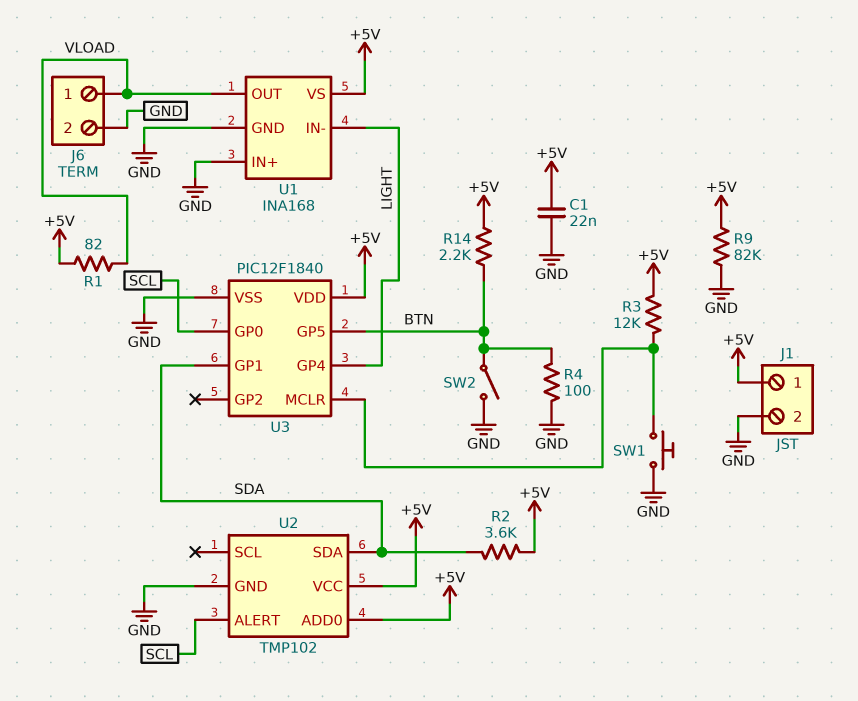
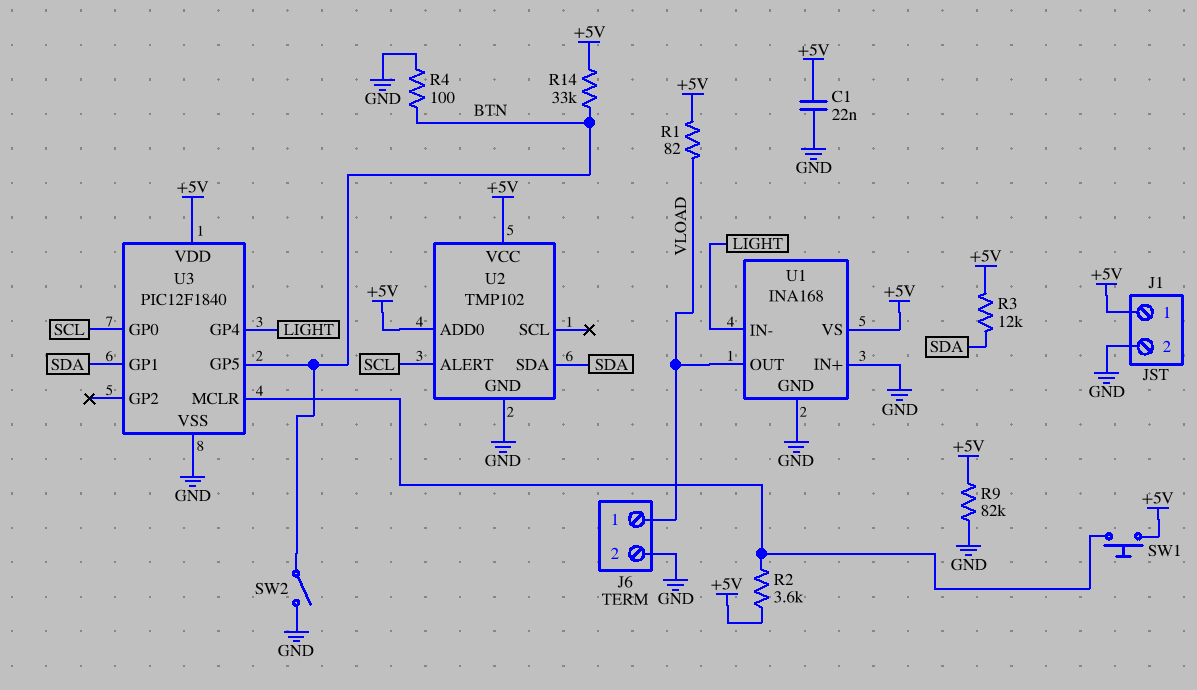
R2: 3.6k (+5V, SDA) -> 3.6k (+5V, U3/MCLR)
R3: 12k (+5V, U3/MCLR) -> 12k (+5V, SDA)
R14: 2.2k (+5V, BTN) -> 33k (+5V, BTN)
SW1: button (GND, U3/MCLR) -> button (+5V, U3/MCLR)

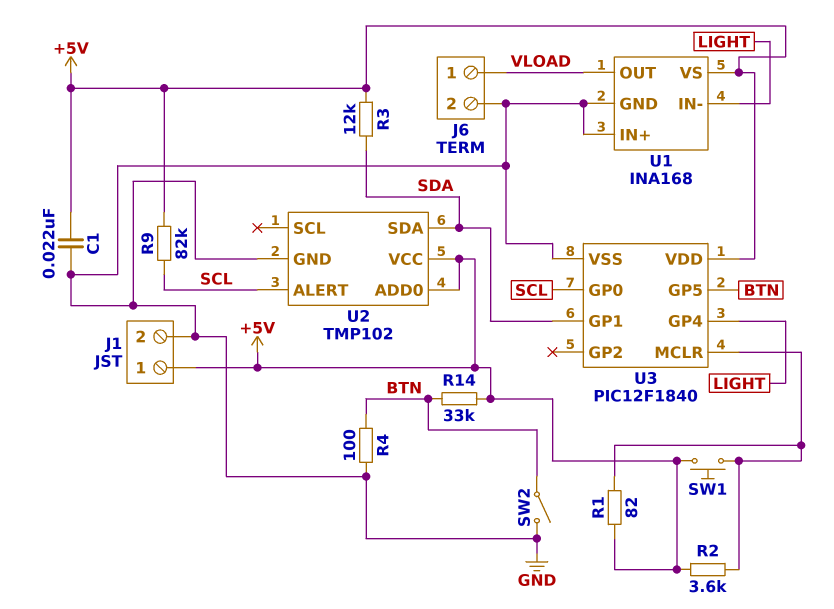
R1: 82 (+5V, VLOAD) -> 82 (+5V, U3/MCLR)
R9: 82k (+5V, GND) -> 82k (+5V, SCL)

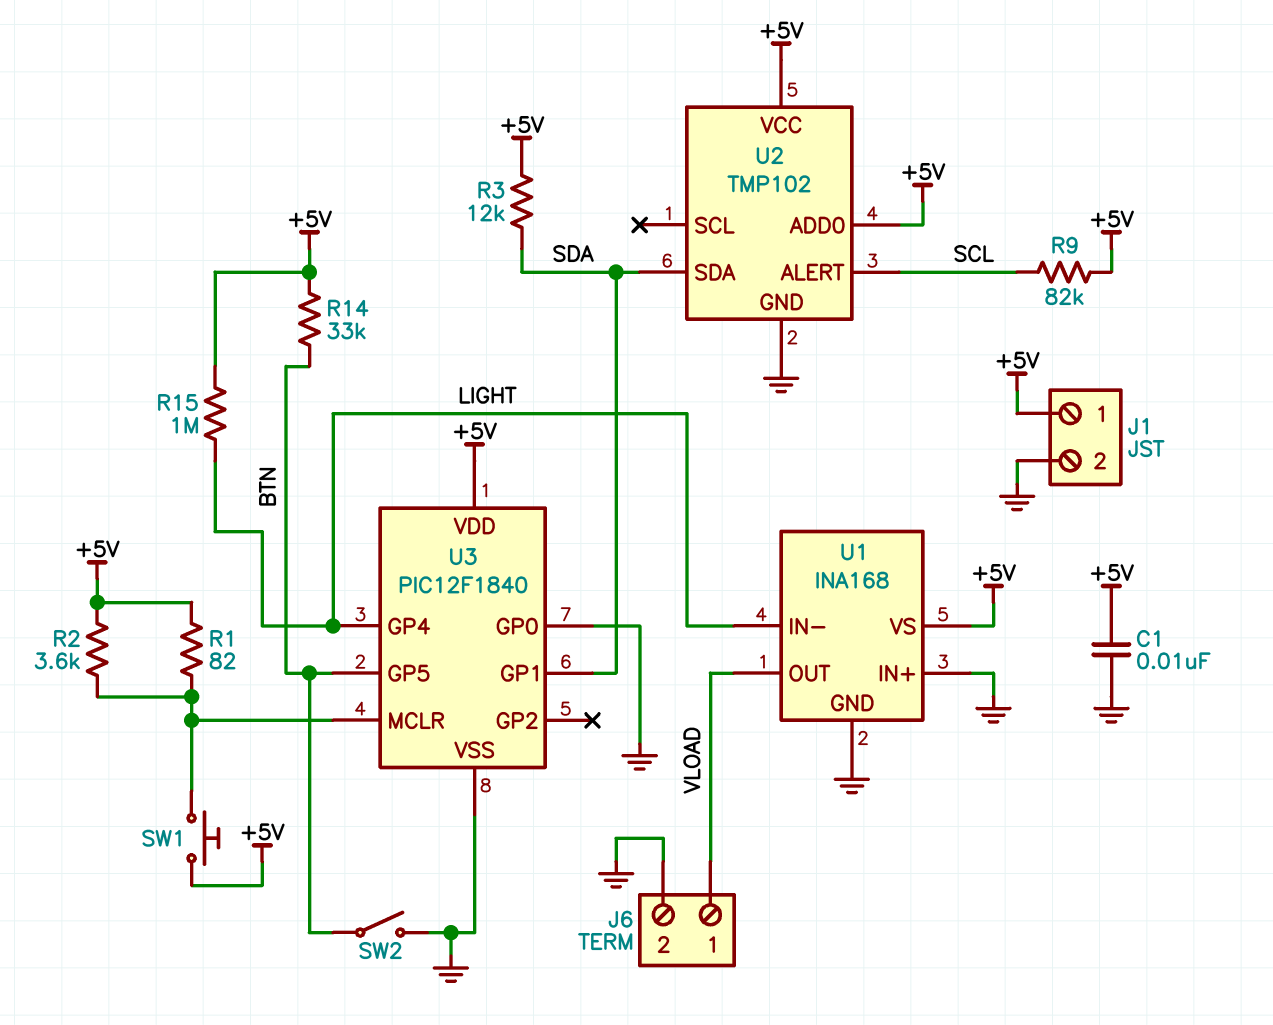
C1: 22nF (+5V, GND) -> 10nF (+5V, GND)
R4: 100 (BTN, GND) -> none
R15: none -> 1M (+5V, LIGHT)
U3 pin GP0: SCL -> GND

